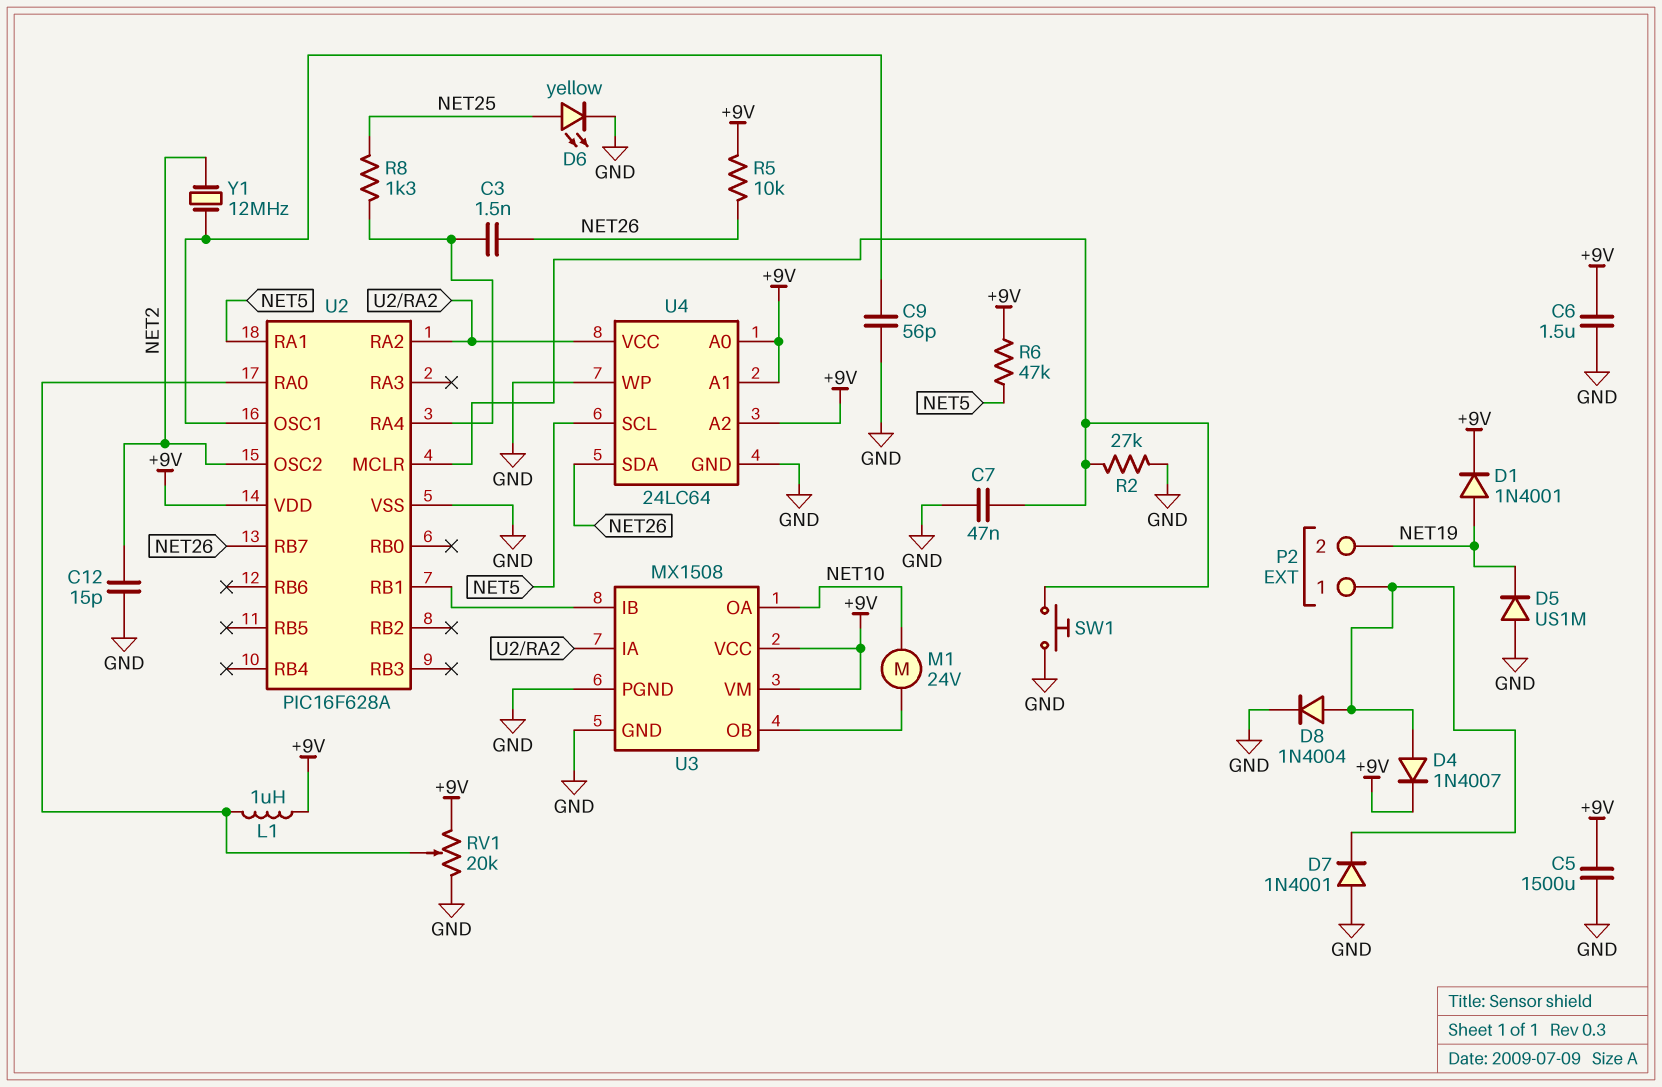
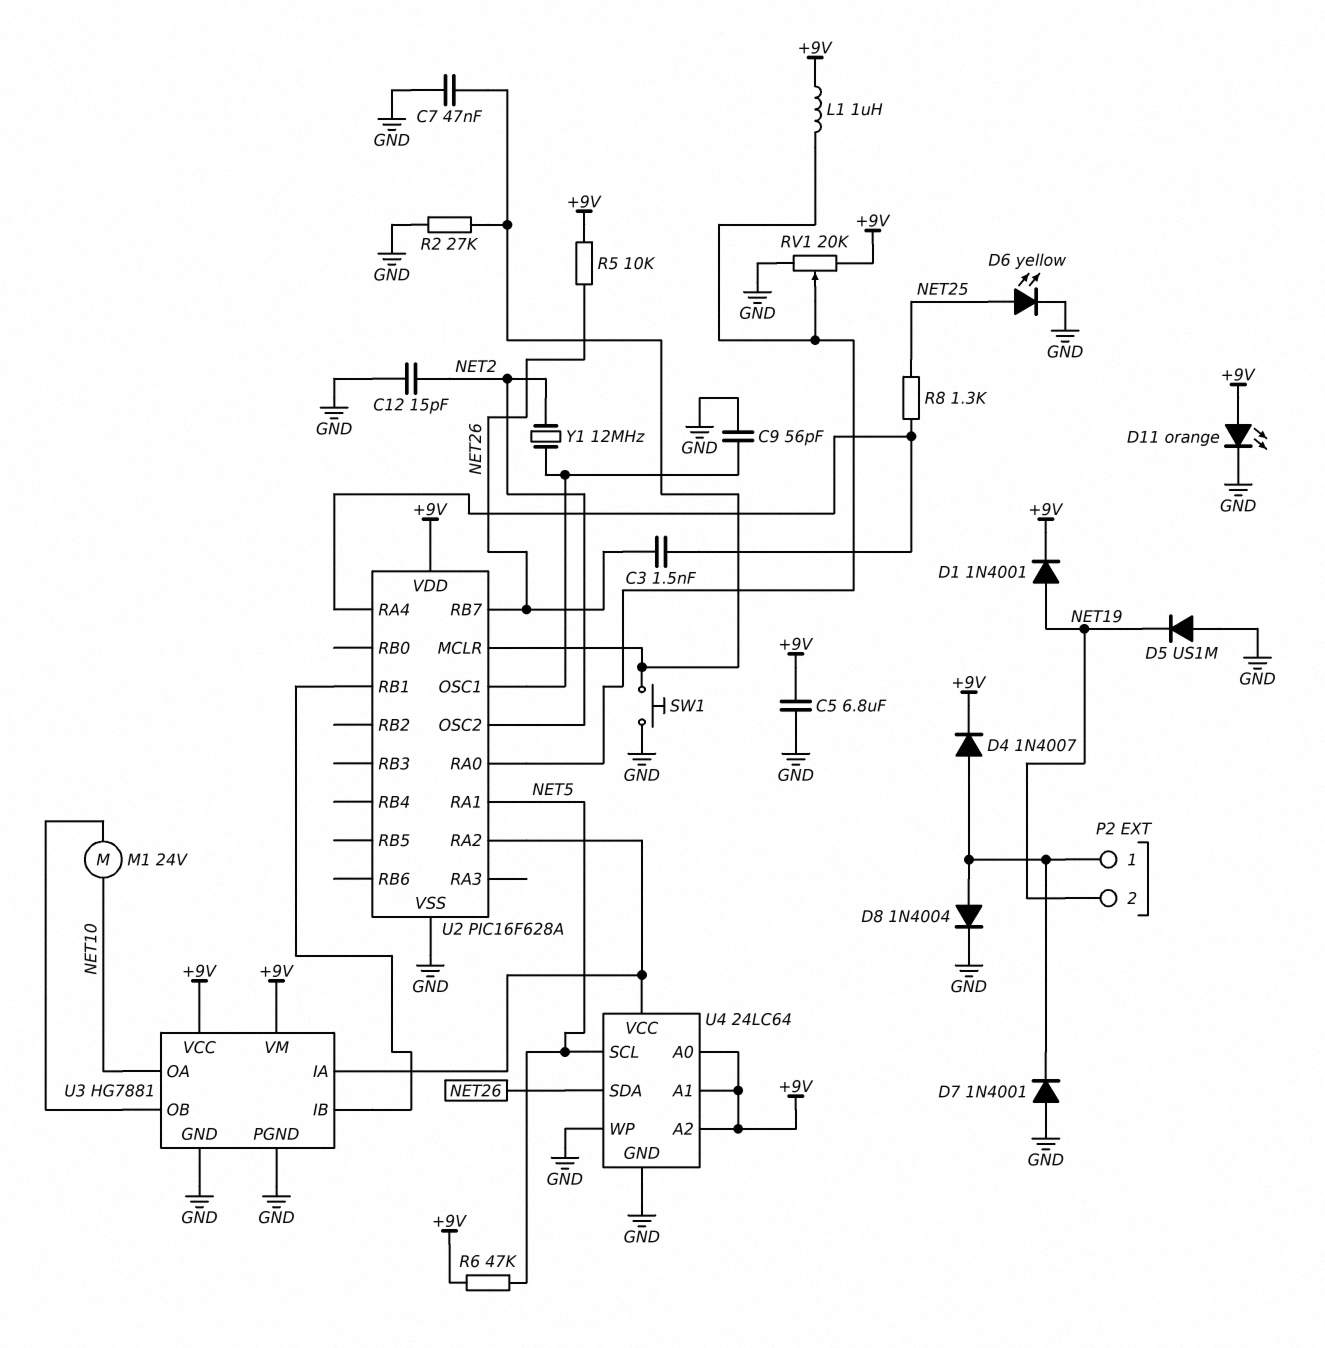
C5: 1500uF (+9V, GND) -> 6.8uF (+9V, GND)
C6: 1.5uF (+9V, GND) -> none
D11: none -> LED orange (A +9V, K GND)
U3: MX1508 -> HG7881

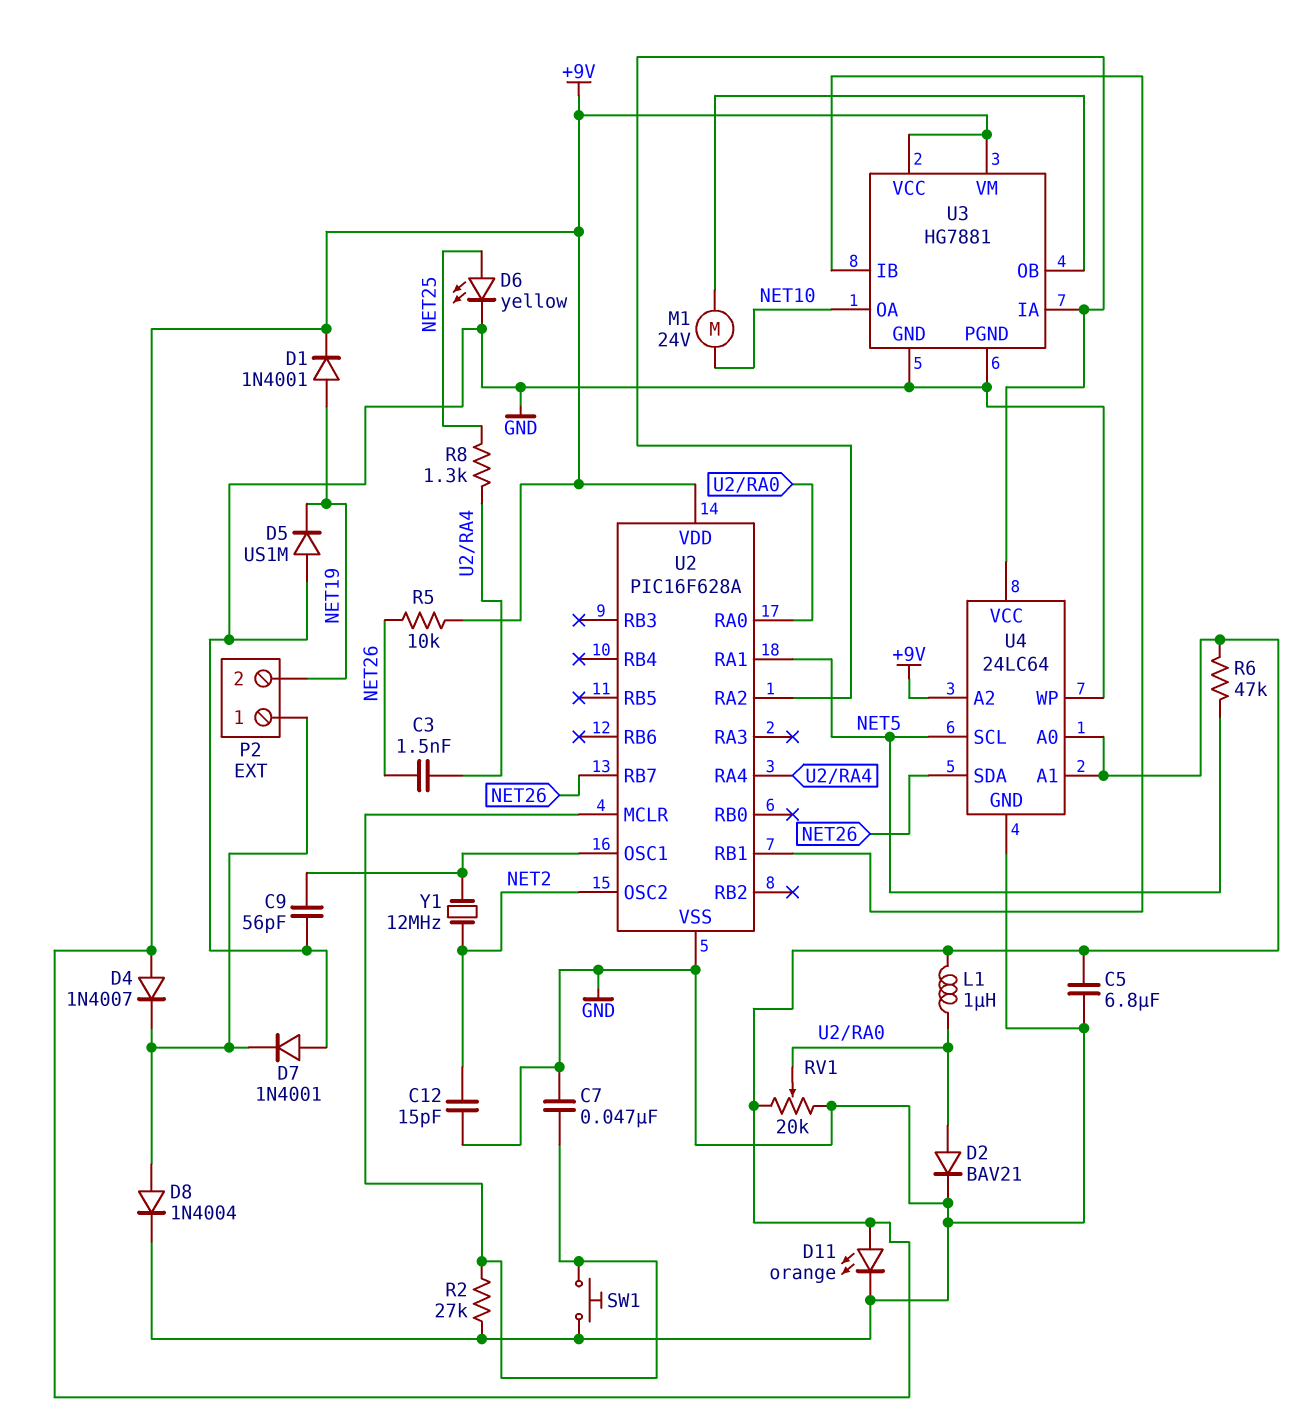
D2: none -> diode BAV21 (A U2/RA0, K GND)
D4: diode 1N4007 (A P2/1, K +9V) -> diode 1N4007 (A +9V, K P2/1)

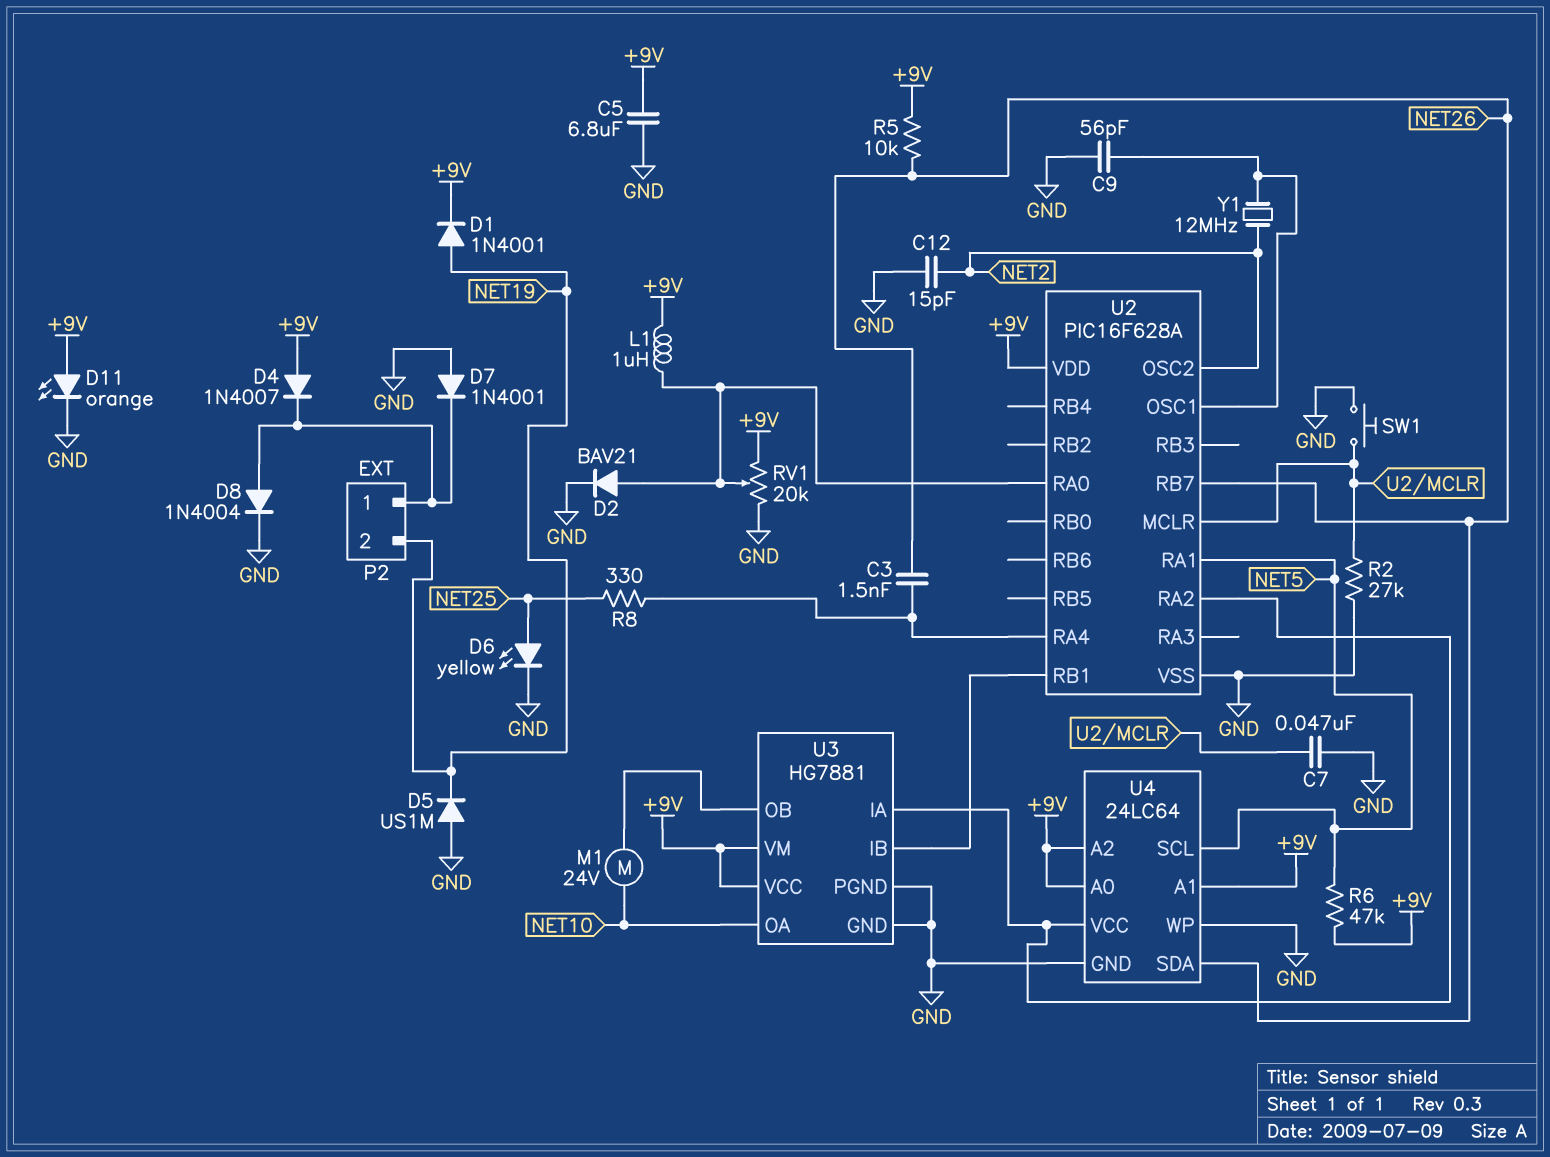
R8: 1.3k (NET25, U2/RA4) -> 330 (NET25, U2/RA4)

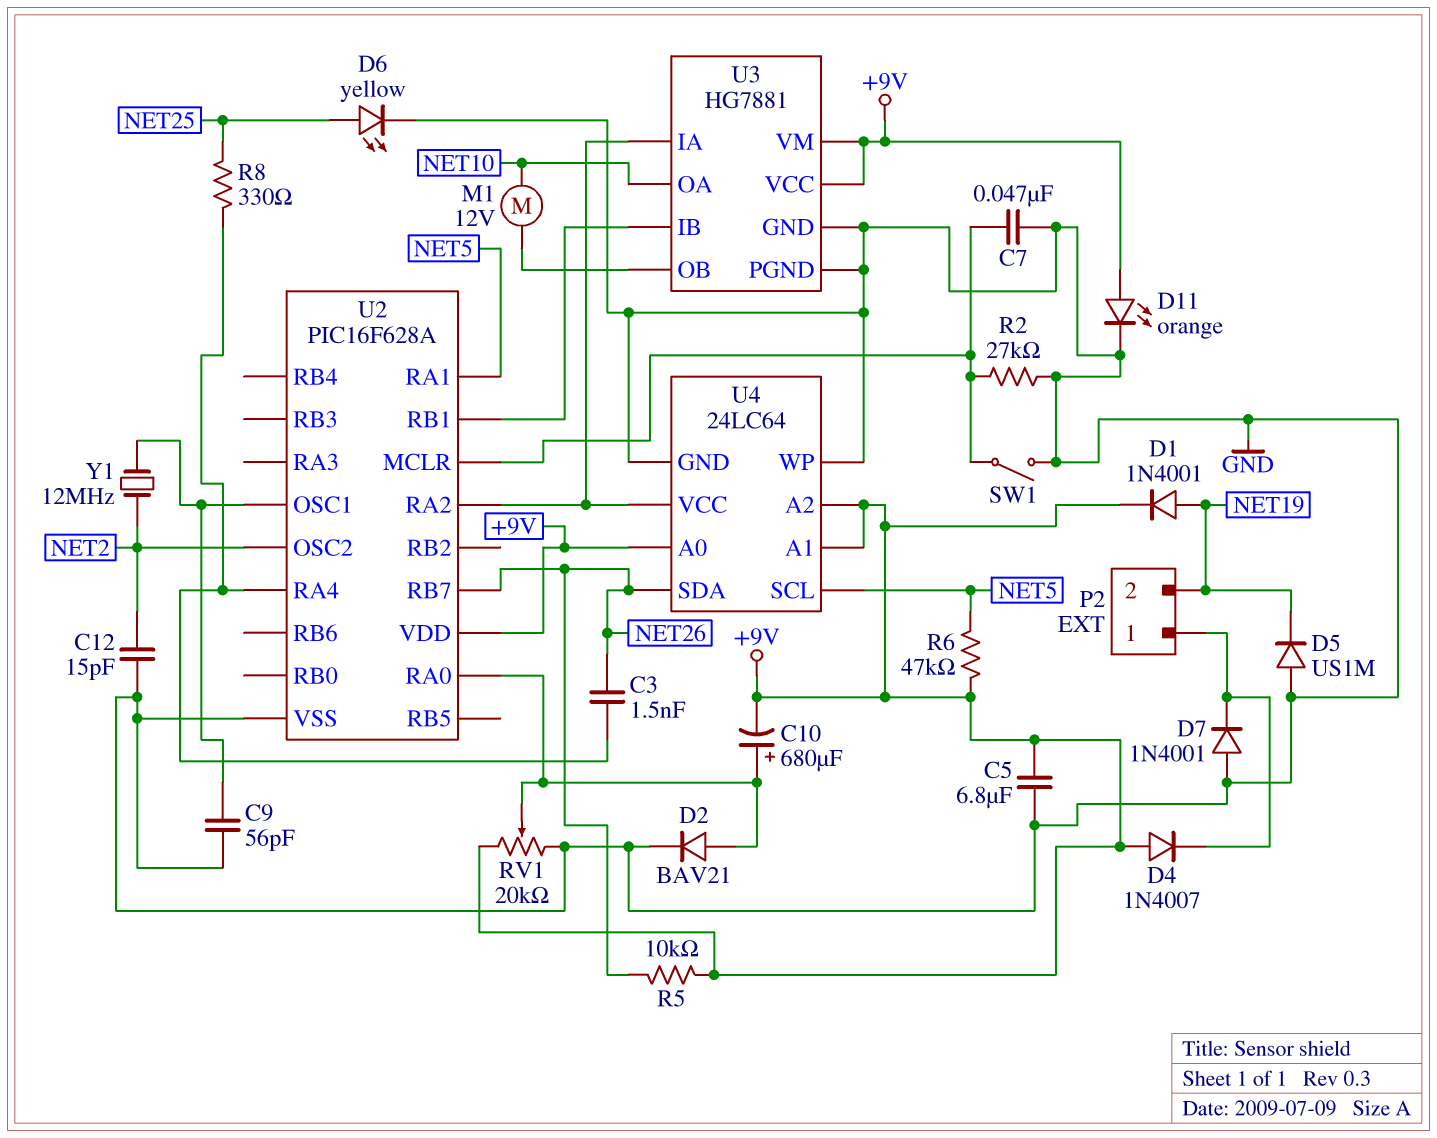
C10: none -> 680uF (plus U2/RA0, minus +9V)
D8: diode 1N4004 (A P2/1, K GND) -> none
L1: 1uH (+9V, U2/RA0) -> none
M1: motor 24V (NET10, U3/OB) -> motor 12V (NET10, U3/OB)
SW1: button (GND, U2/MCLR) -> switch (GND, U2/MCLR)

